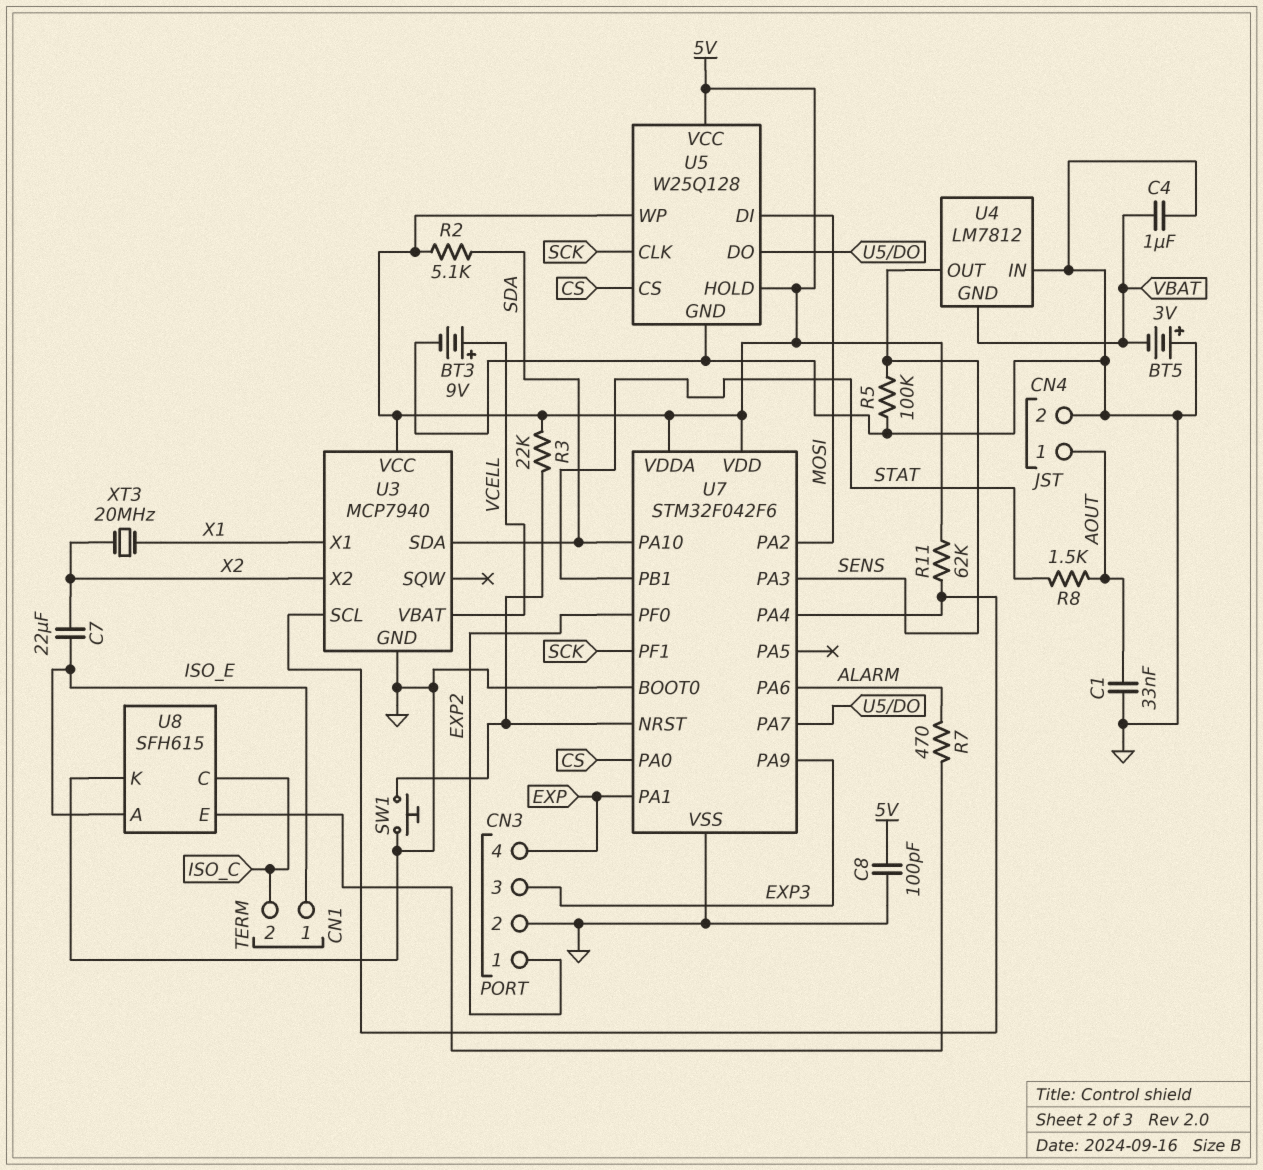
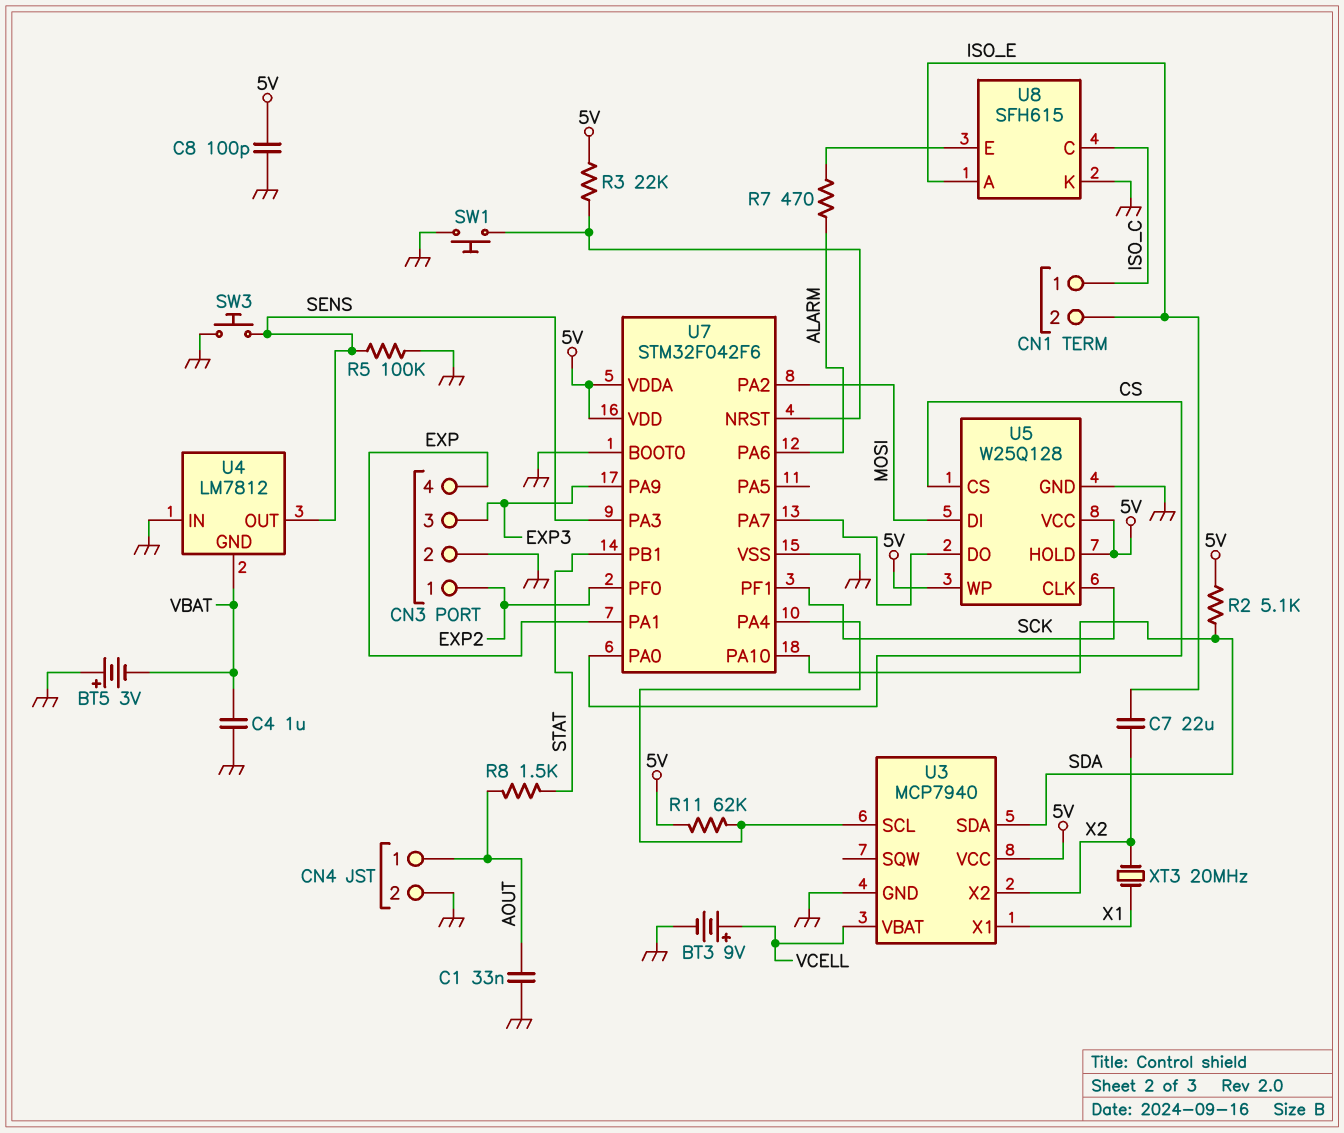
CN1 pin 1: ISO_E -> ISO_C
CN1 pin 2: ISO_C -> ISO_E
SW3: none -> button (GND, SENS)

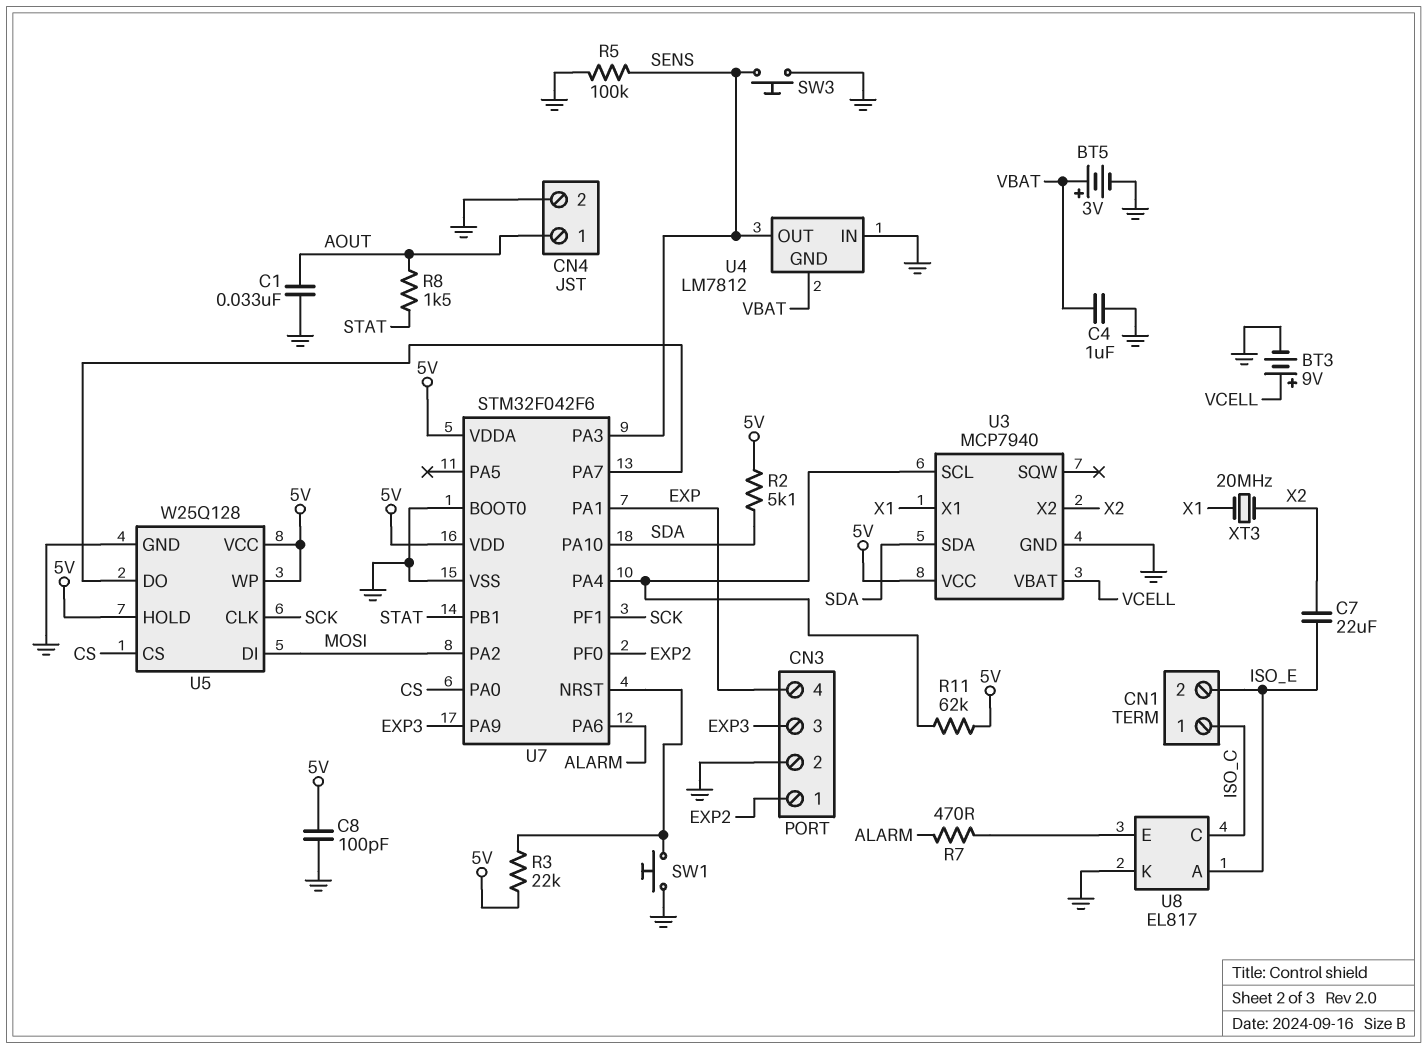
BT5: 3V (plus GND, minus VBAT) -> 3V (plus VBAT, minus GND)
U8: SFH615 -> EL817

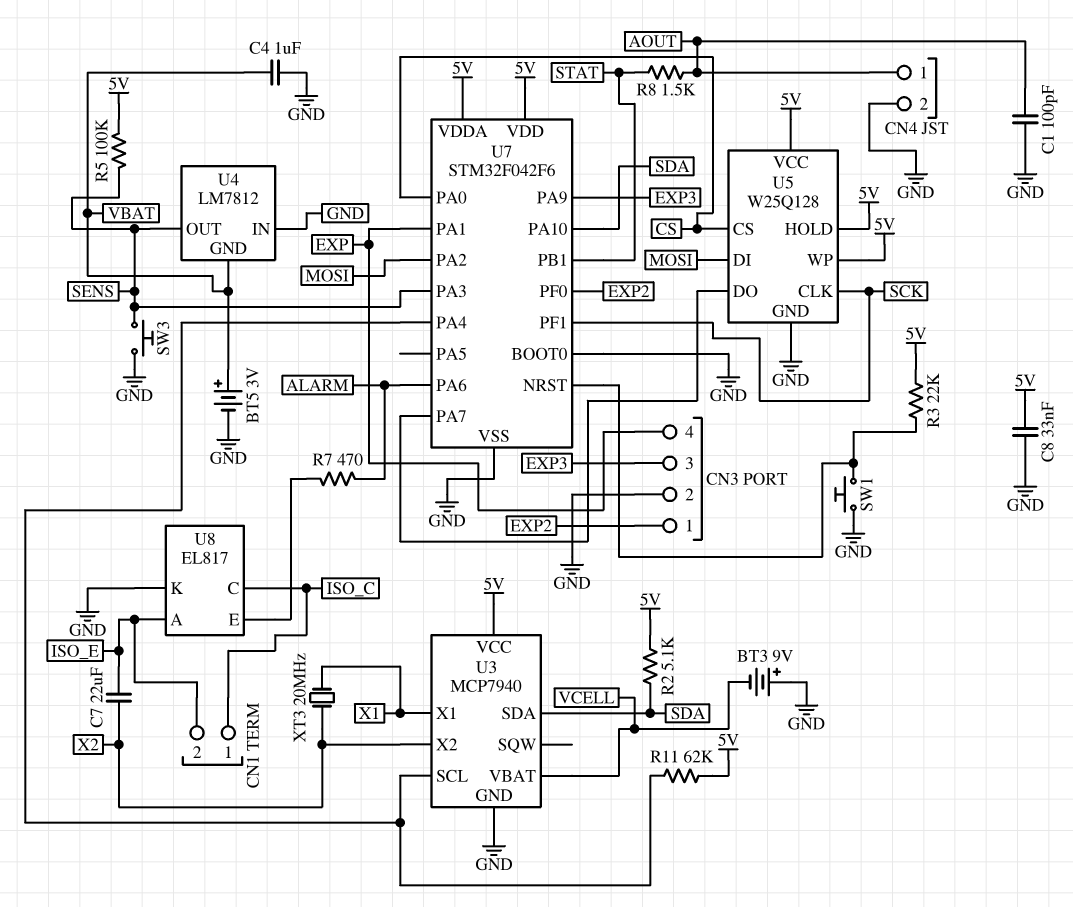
BT3: 9V (plus VCELL, minus GND) -> 9V (plus GND, minus VCELL)
C1: 33nF (AOUT, GND) -> 100pF (AOUT, GND)
C8: 100pF (5V, GND) -> 33nF (5V, GND)
R5: 100k (GND, SENS) -> 100k (5V, SENS)

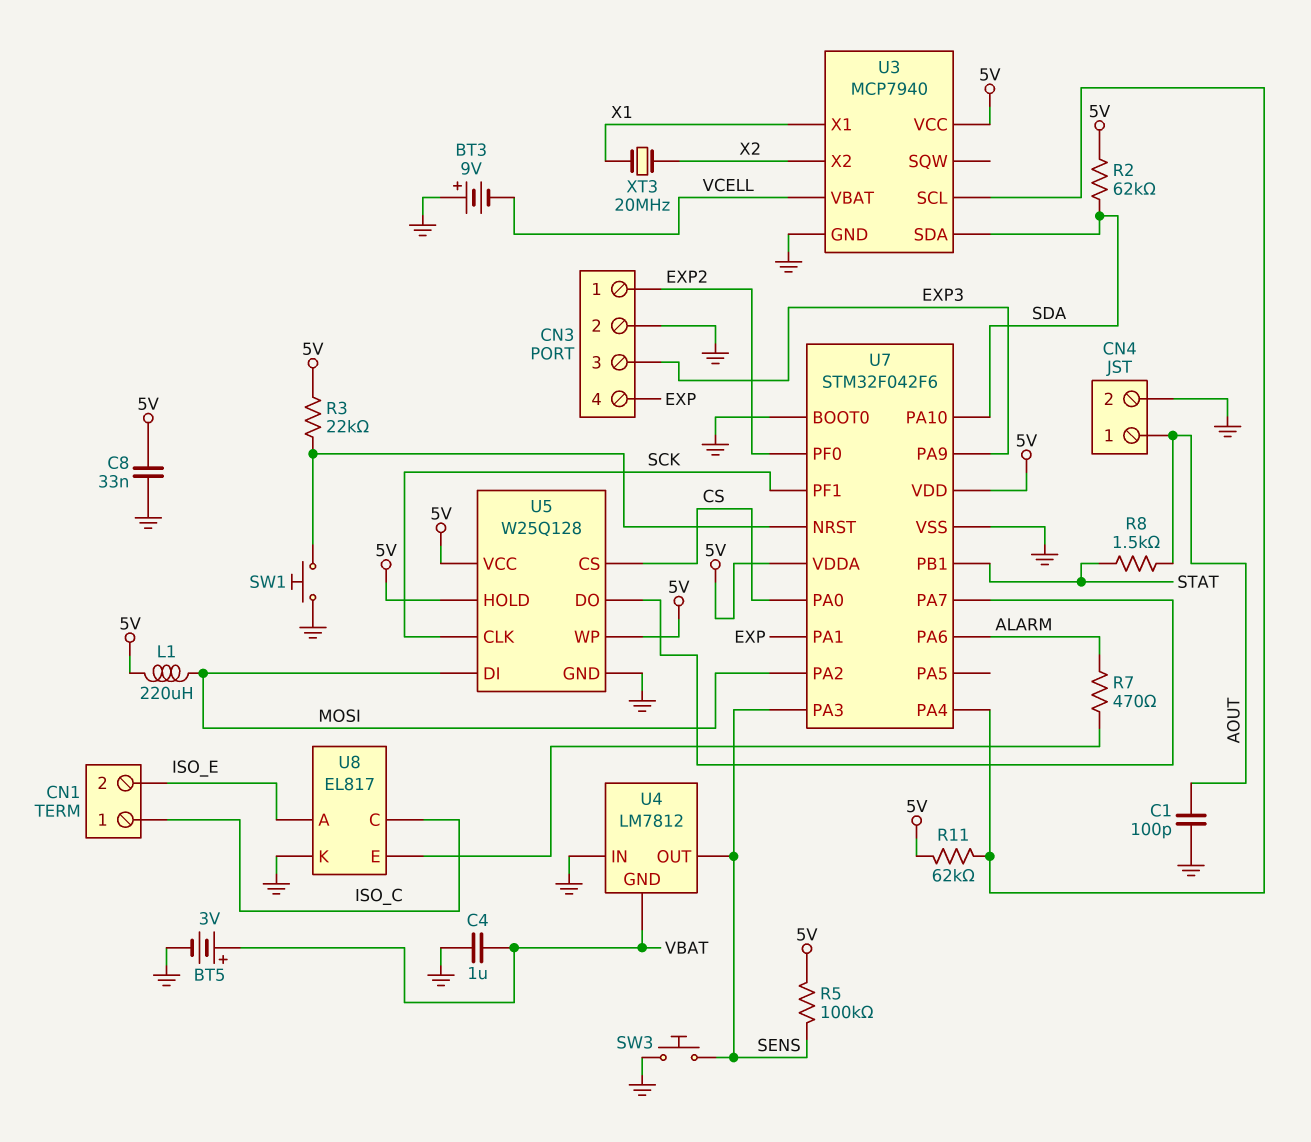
C7: 22uF (ISO_E, X2) -> none
L1: none -> 220uH (5V, MOSI)
R2: 5.1k (5V, SDA) -> 62k (5V, SDA)

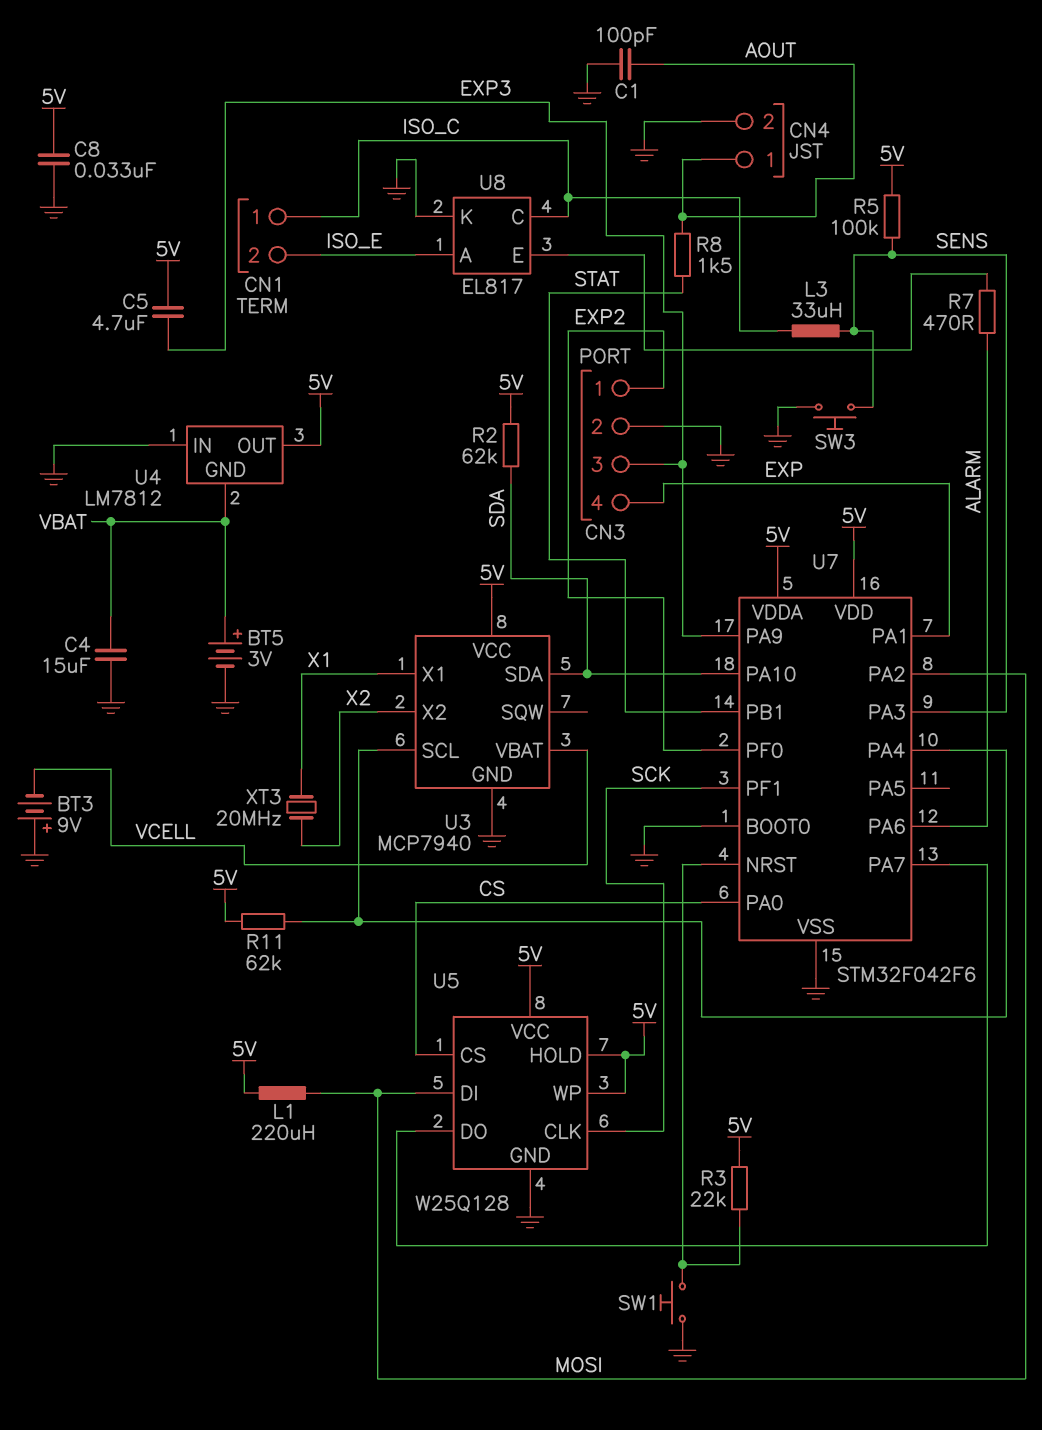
C4: 1uF (GND, VBAT) -> 15uF (GND, VBAT)
C5: none -> 4.7uF (5V, EXP3)
L3: none -> 33uH (ISO_C, SENS)
U4 pin OUT: SENS -> 5V

